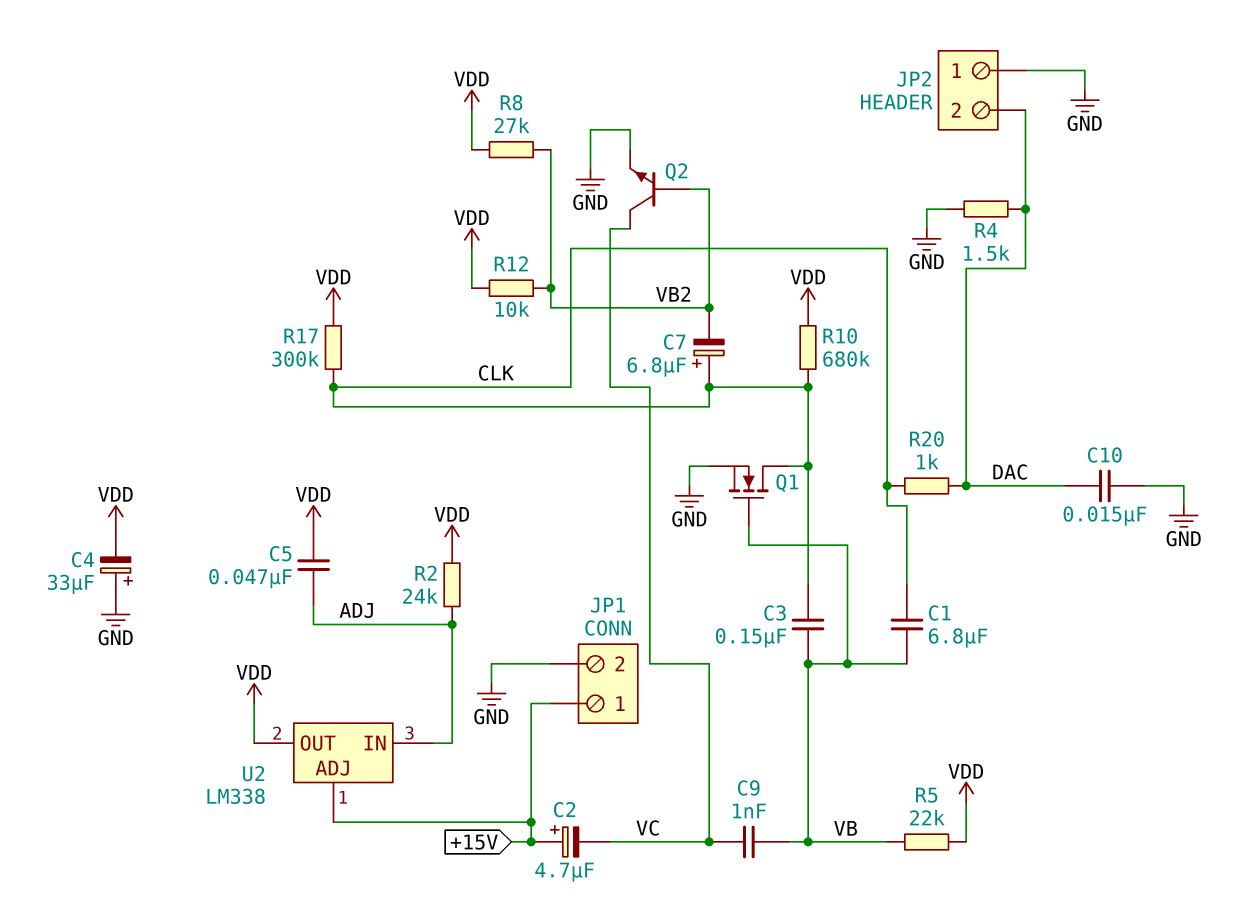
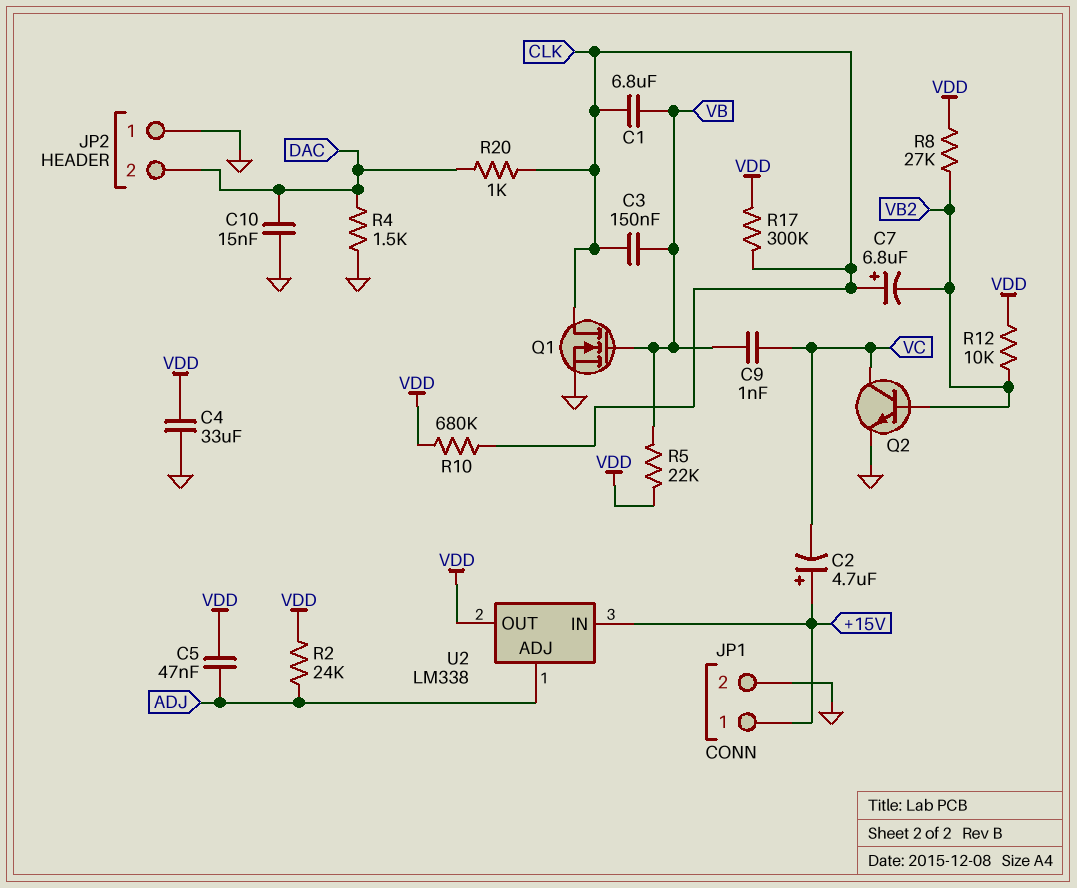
C4: 33uF (plus GND, minus VDD) -> 33uF (GND, VDD)
U2 pin ADJ: +15V -> ADJ
U2 pin IN: ADJ -> +15V

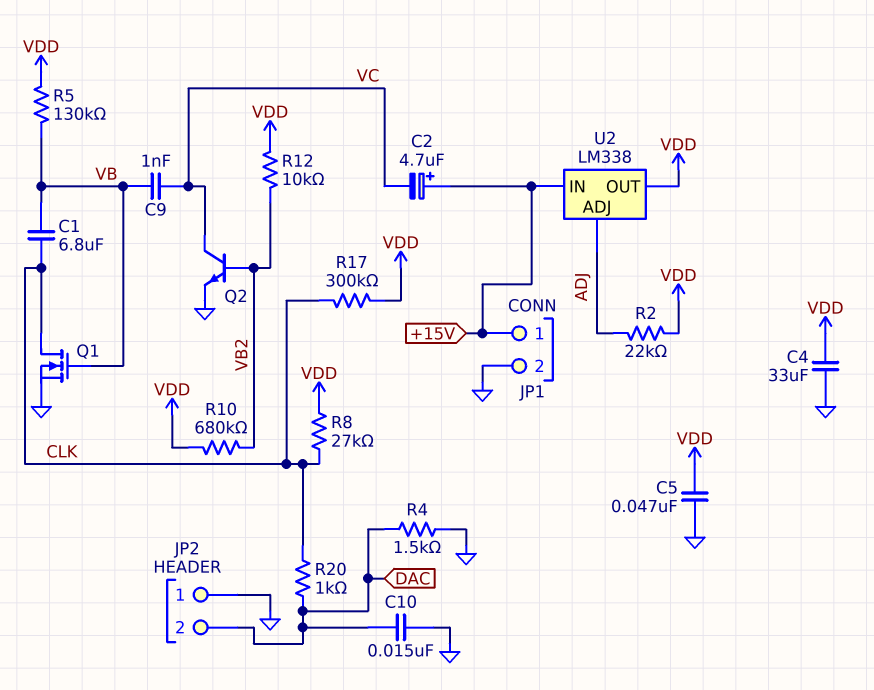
C3: 150nF (CLK, VB) -> none
C5: 47nF (ADJ, VDD) -> 47nF (GND, VDD)
C7: 6.8uF (plus CLK, minus VB2) -> none
R2: 24k (ADJ, VDD) -> 22k (ADJ, VDD)
R5: 22k (VB, VDD) -> 130k (VB, VDD)
R8: 27k (VB2, VDD) -> 27k (CLK, VDD)
R10: 680k (CLK, VDD) -> 680k (VB2, VDD)

